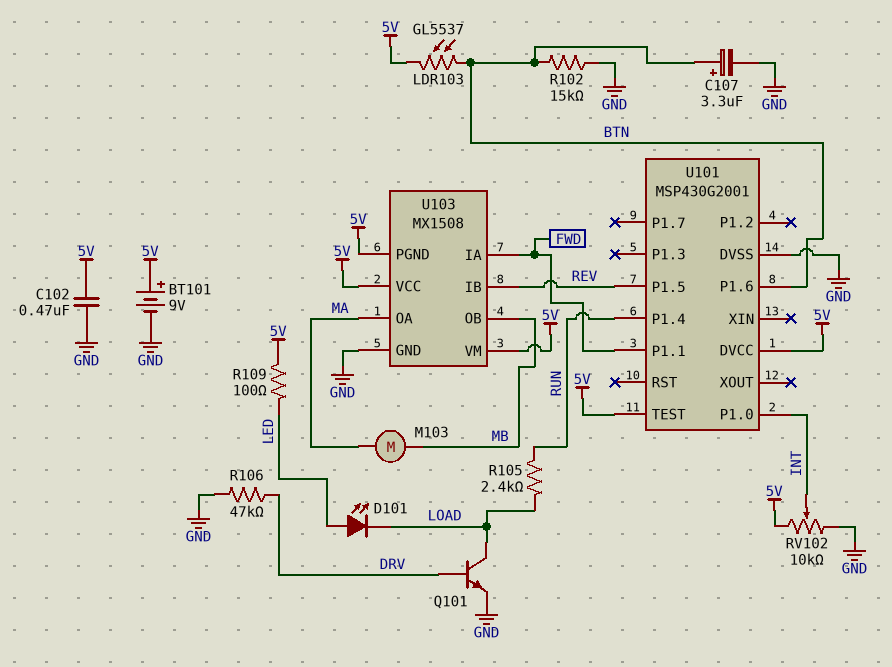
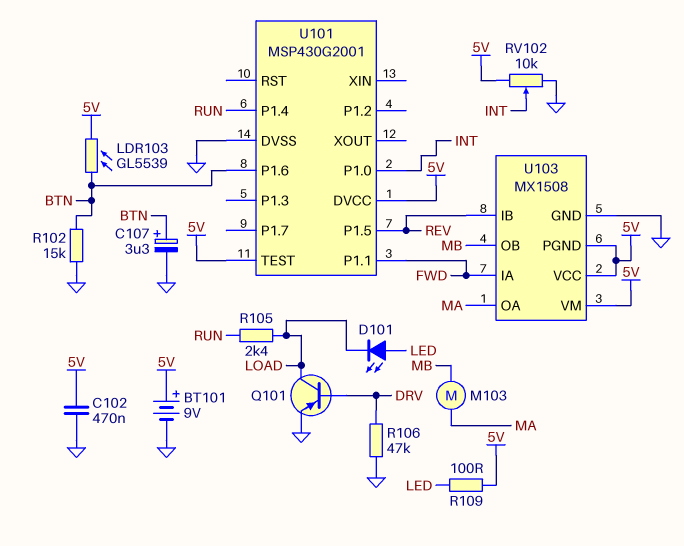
LDR103: GL5537 (5V, BTN) -> GL5539 (5V, BTN)
Q101: NPN (B DRV, C LOAD, E GND) -> PNP (B DRV, C LOAD, E GND)

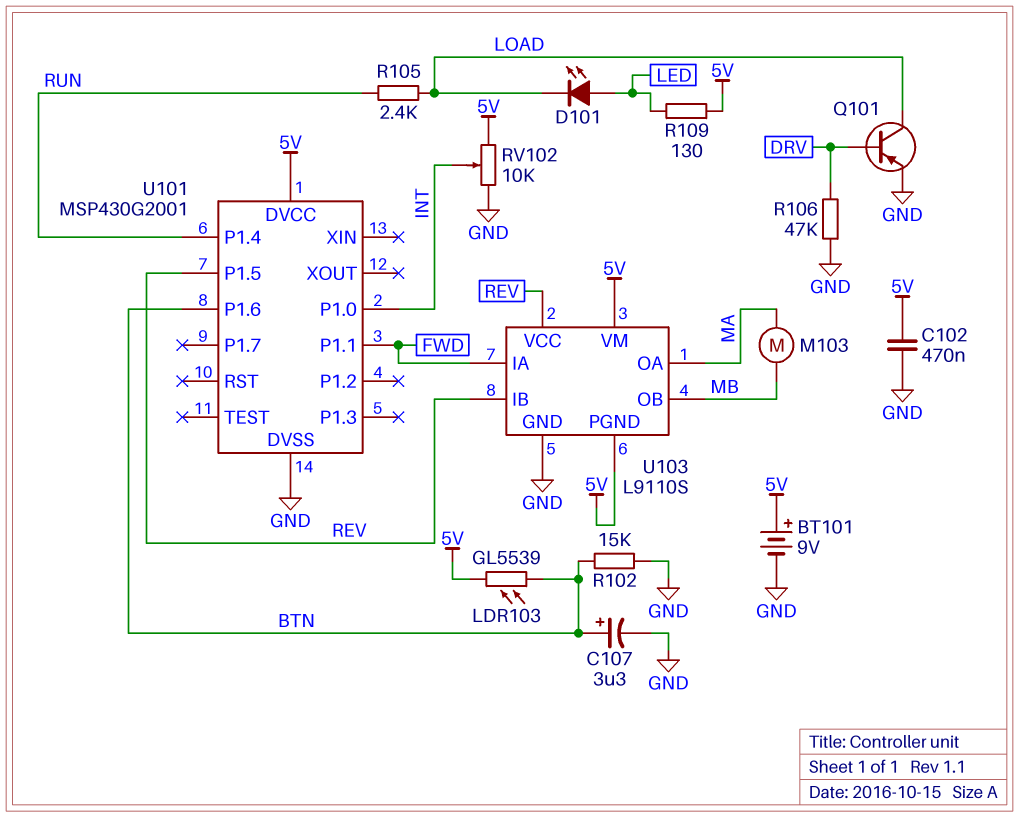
R109: 100 (5V, LED) -> 130 (5V, LED)
U101 pin TEST: 5V -> none
U103: MX1508 -> L9110S
U103 pin VCC: 5V -> REV

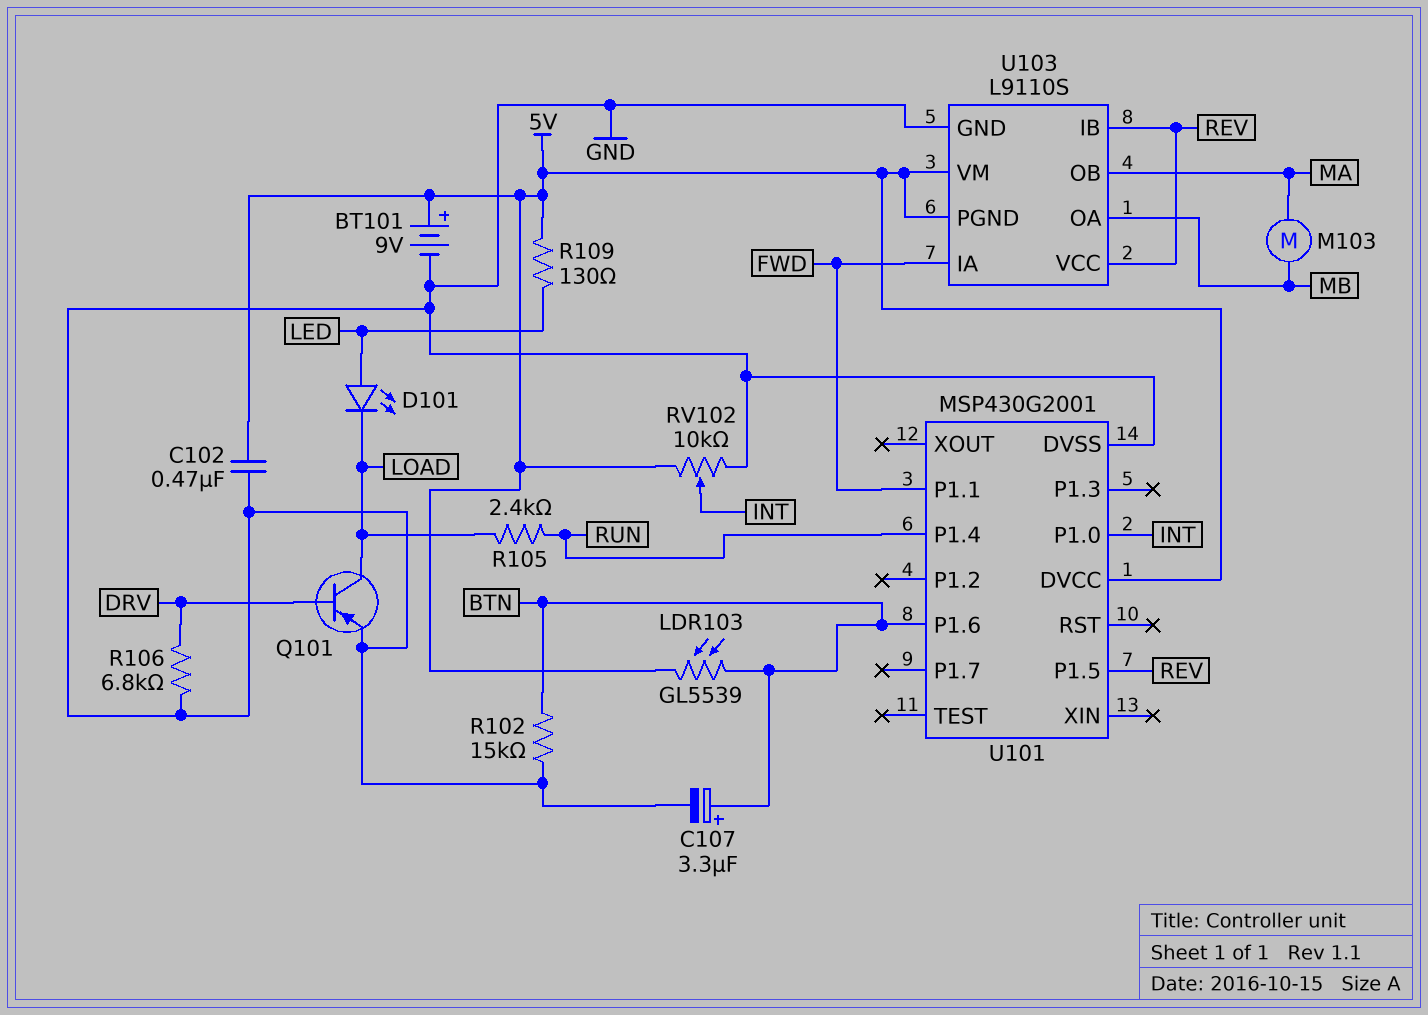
R106: 47k (DRV, GND) -> 6.8k (DRV, GND)
U103 pin OA: MA -> MB
U103 pin OB: MB -> MA

